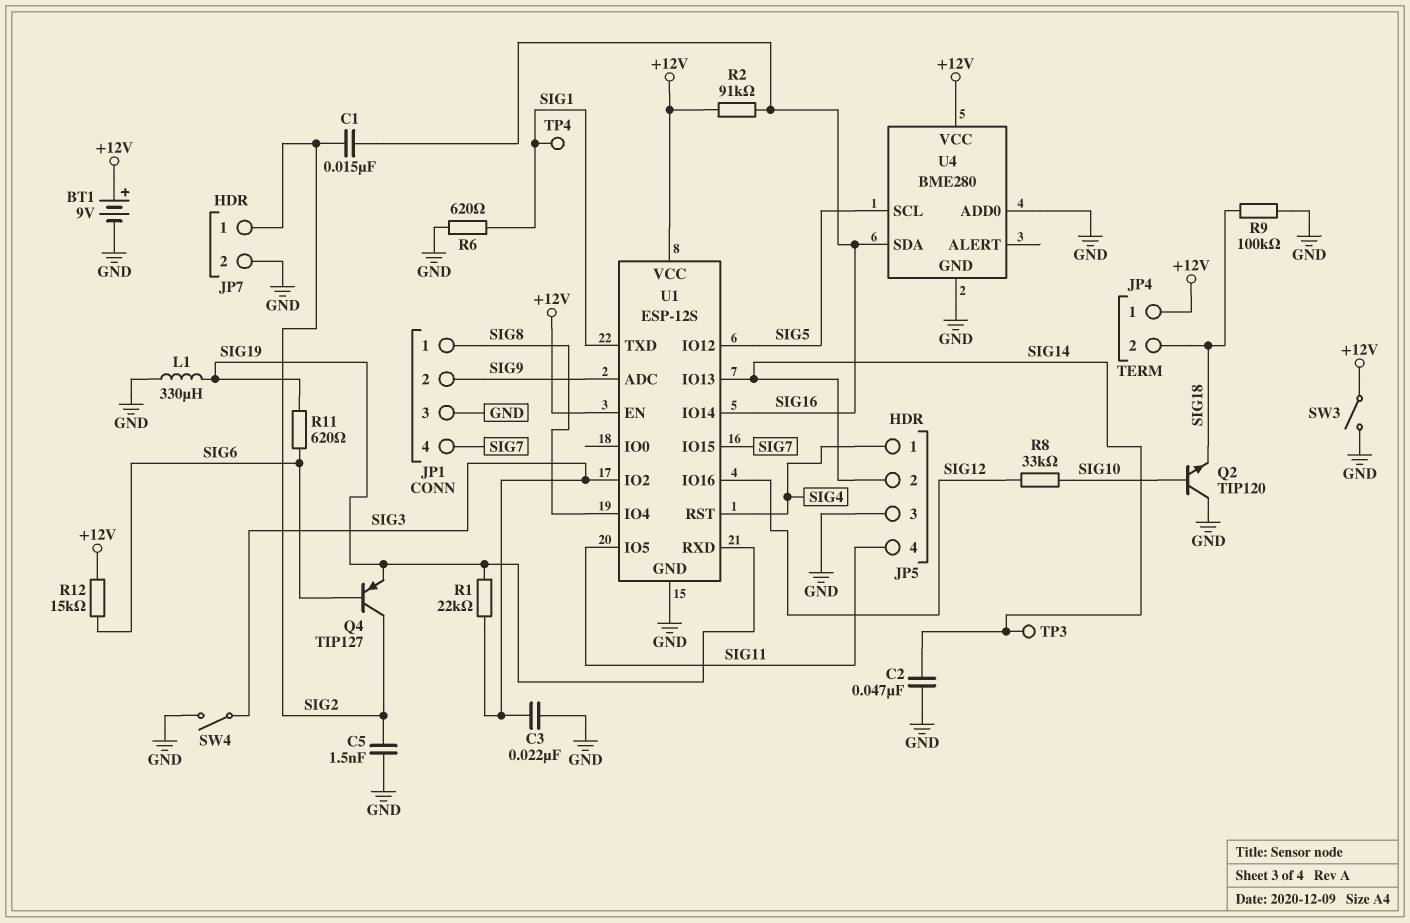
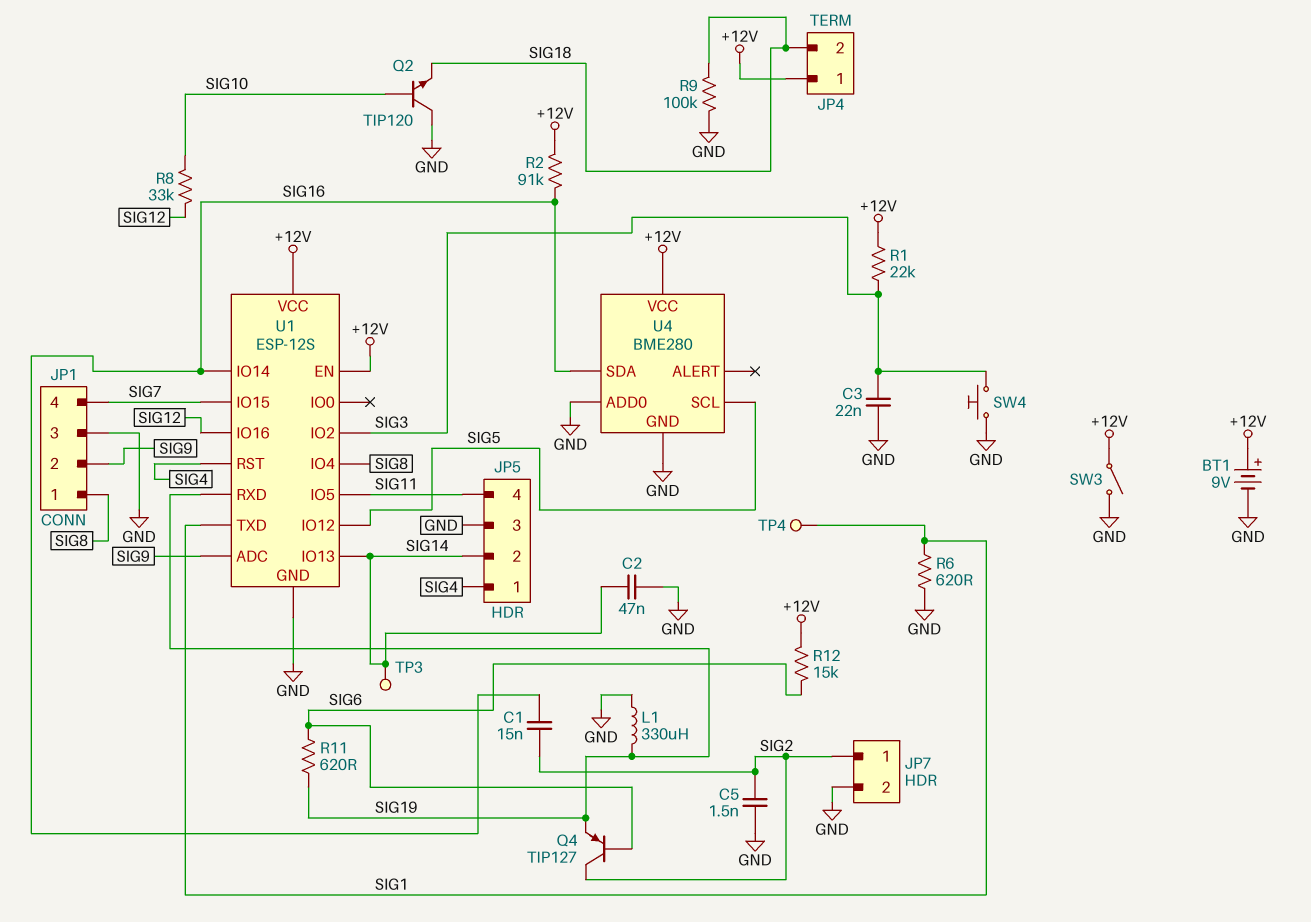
R1: 22k (SIG3, SIG19) -> 22k (+12V, SIG3)
SW4: switch (GND, SIG3) -> button (GND, SIG3)

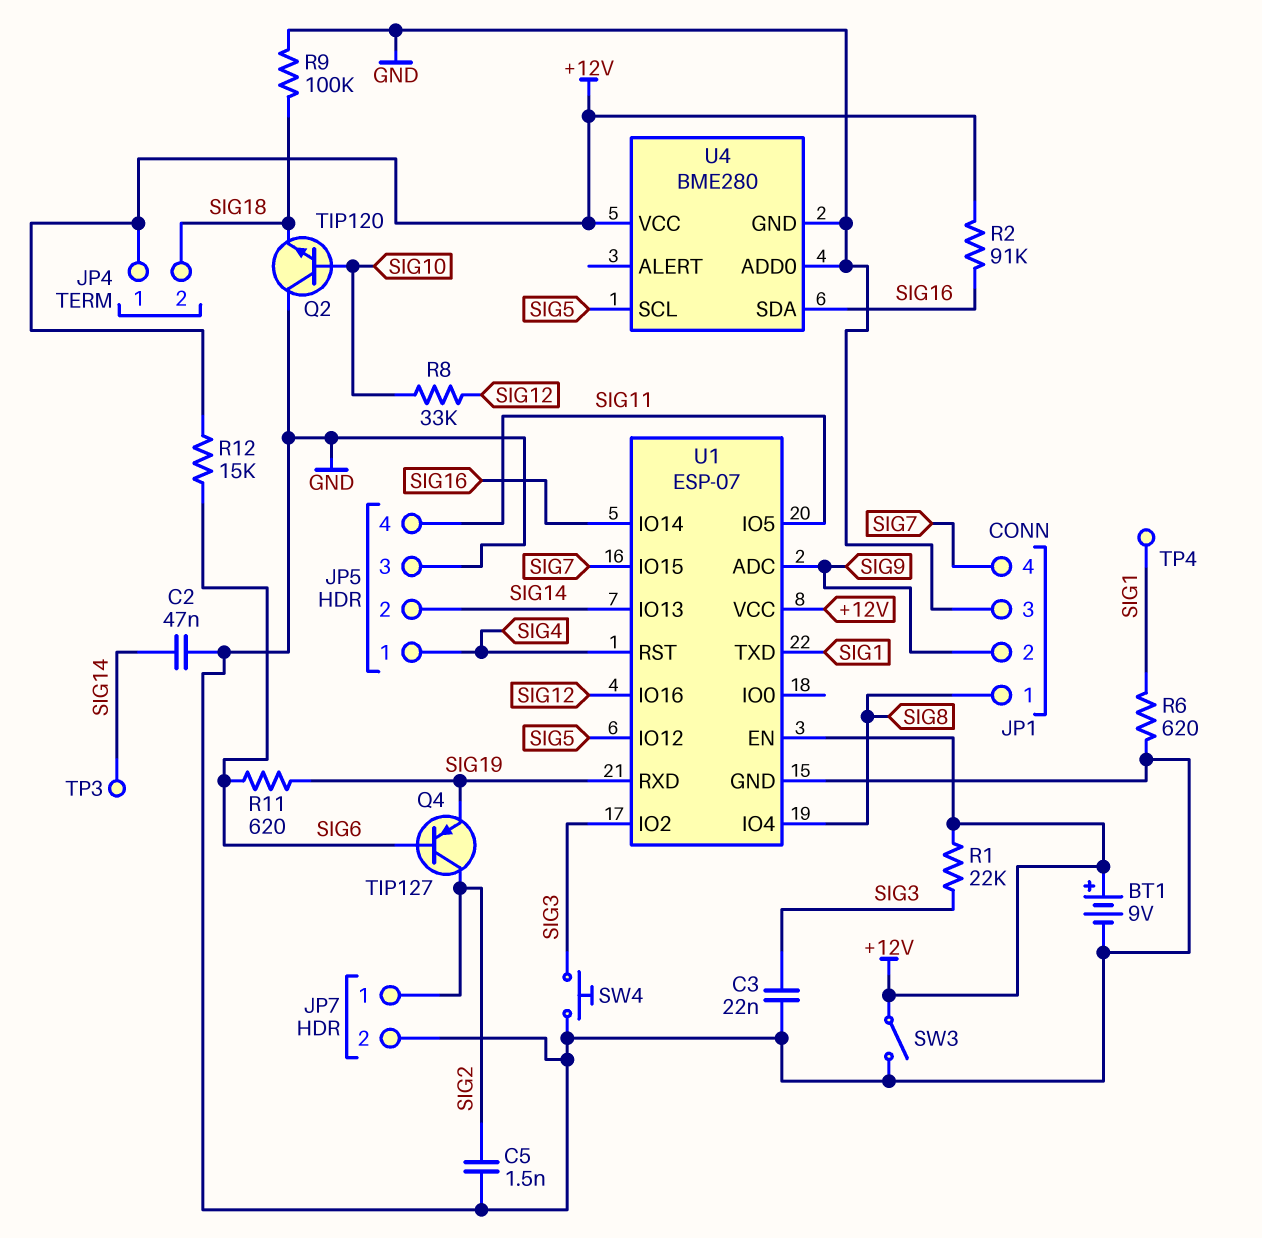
C1: 15nF (SIG2, SIG16) -> none
L1: 330uH (GND, SIG19) -> none
U1: ESP-12S -> ESP-07

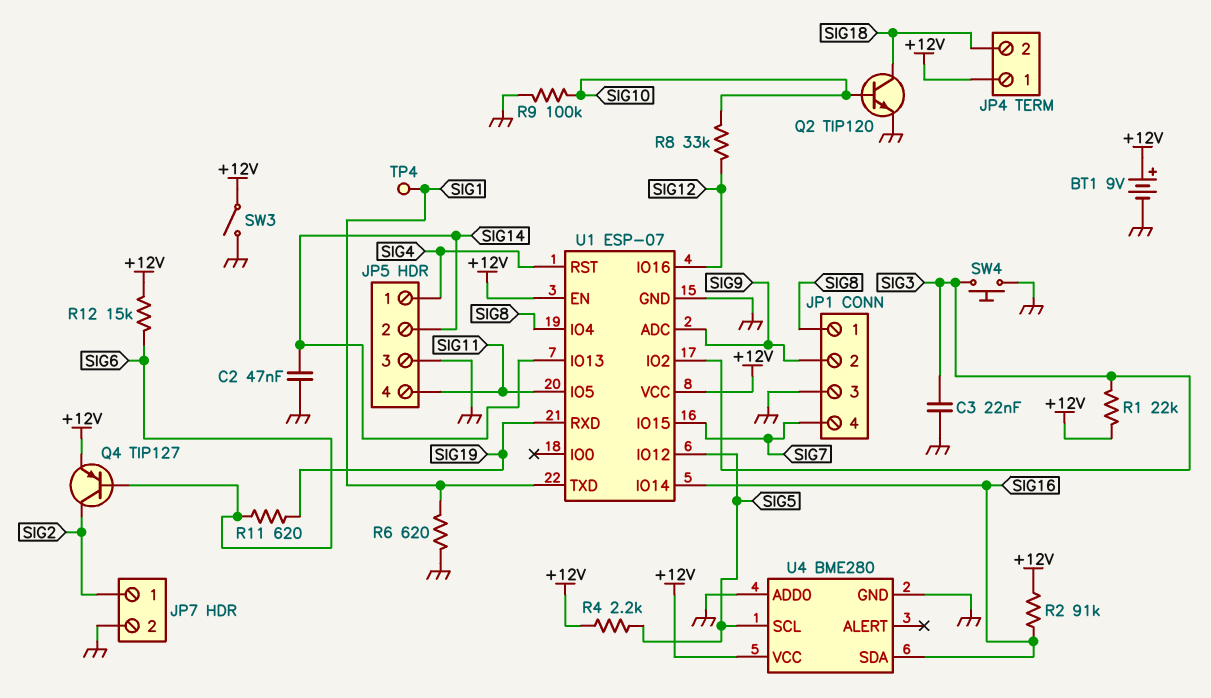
C5: 1.5nF (GND, SIG2) -> none
Q2: NPN TIP120 (B SIG10, C GND, E SIG18) -> NPN TIP120 (B SIG10, C SIG18, E GND)
Q4: PNP TIP127 (B SIG6, C SIG2, E SIG19) -> PNP TIP127 (B SIG6, C SIG2, E +12V)
R4: none -> 2.2k (+12V, SIG5)
R9: 100k (GND, SIG18) -> 100k (GND, SIG10)
TP3: test point (SIG14) -> none

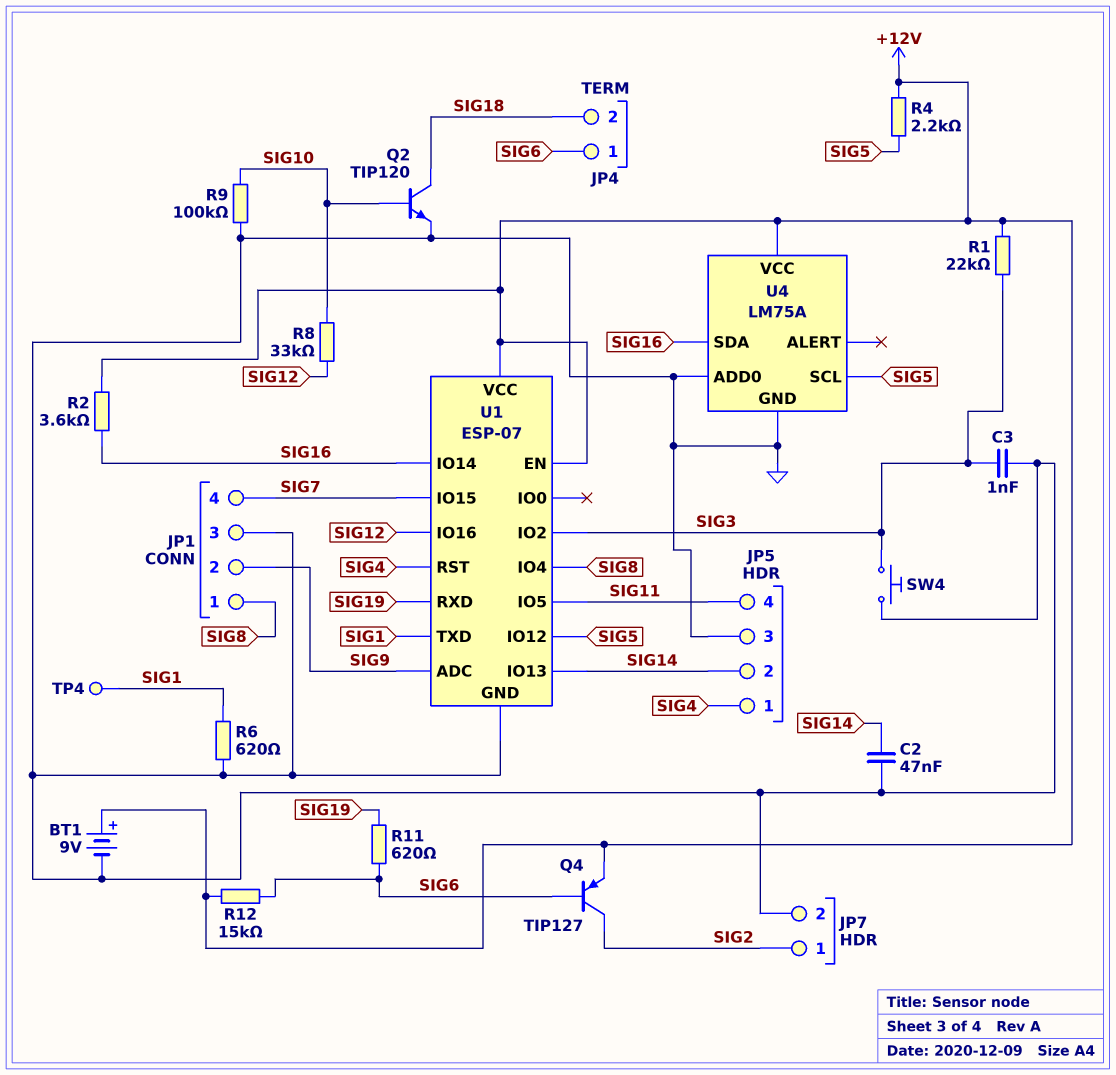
C3: 22nF (GND, SIG3) -> 1nF (GND, SIG3)
JP4 pin 1: +12V -> SIG6
R2: 91k (+12V, SIG16) -> 3.6k (+12V, SIG16)
SW3: switch (+12V, GND) -> none
U4: BME280 -> LM75A

